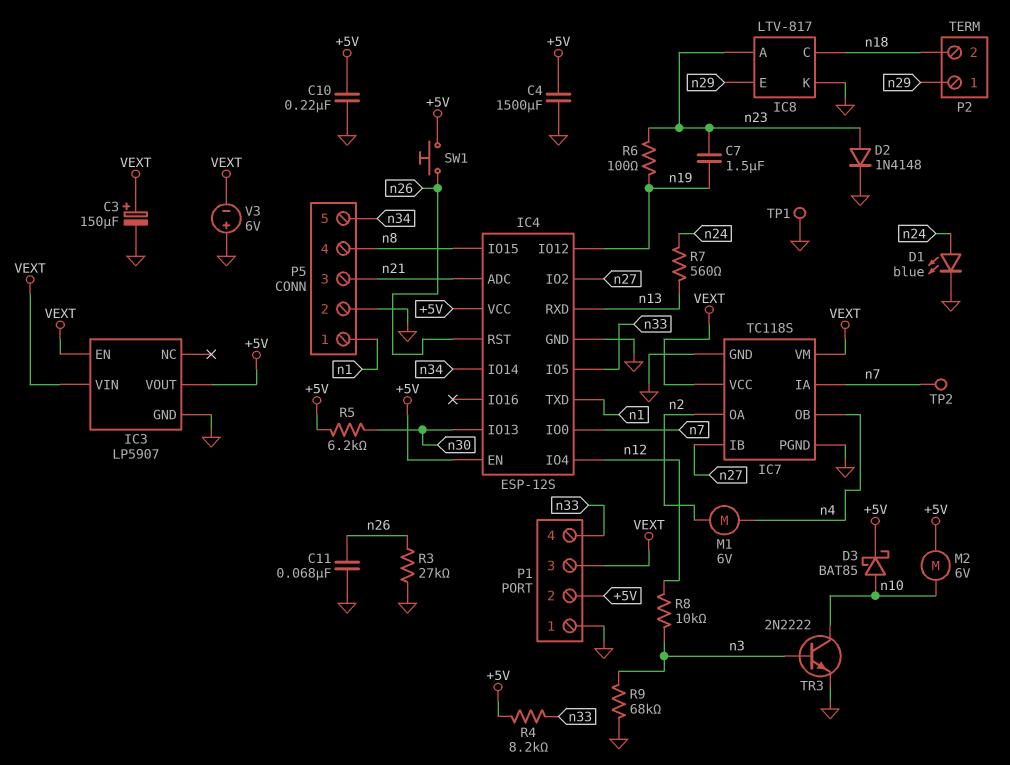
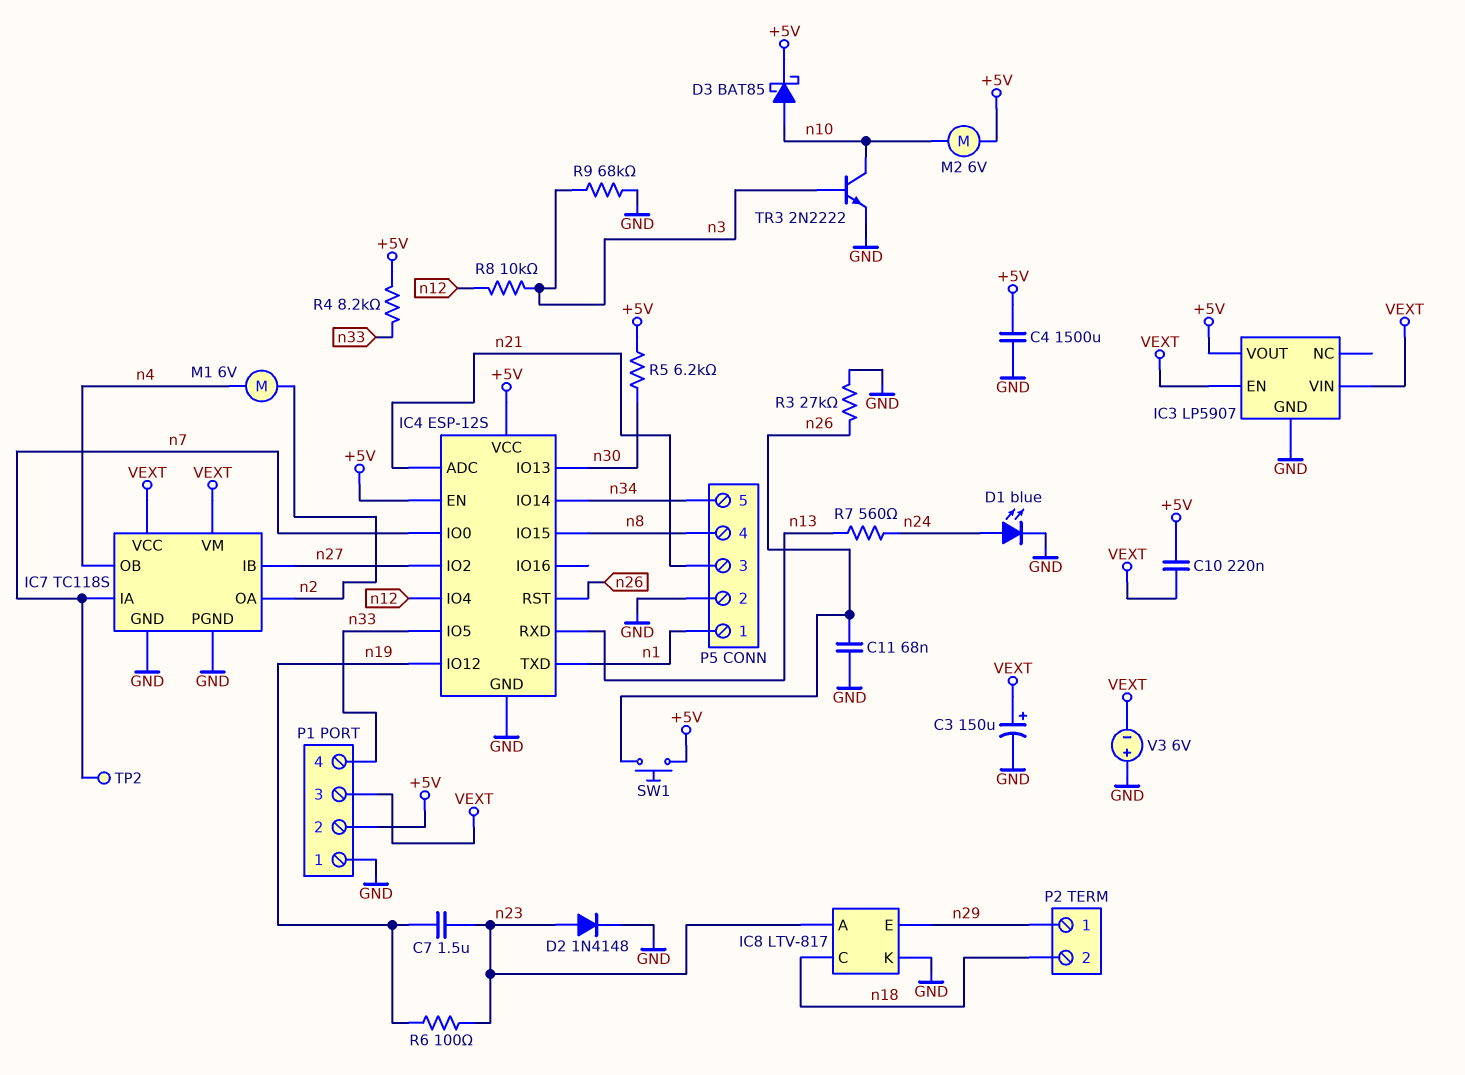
C10: 220nF (+5V, GND) -> 220nF (+5V, VEXT)
TP1: test point (GND) -> none

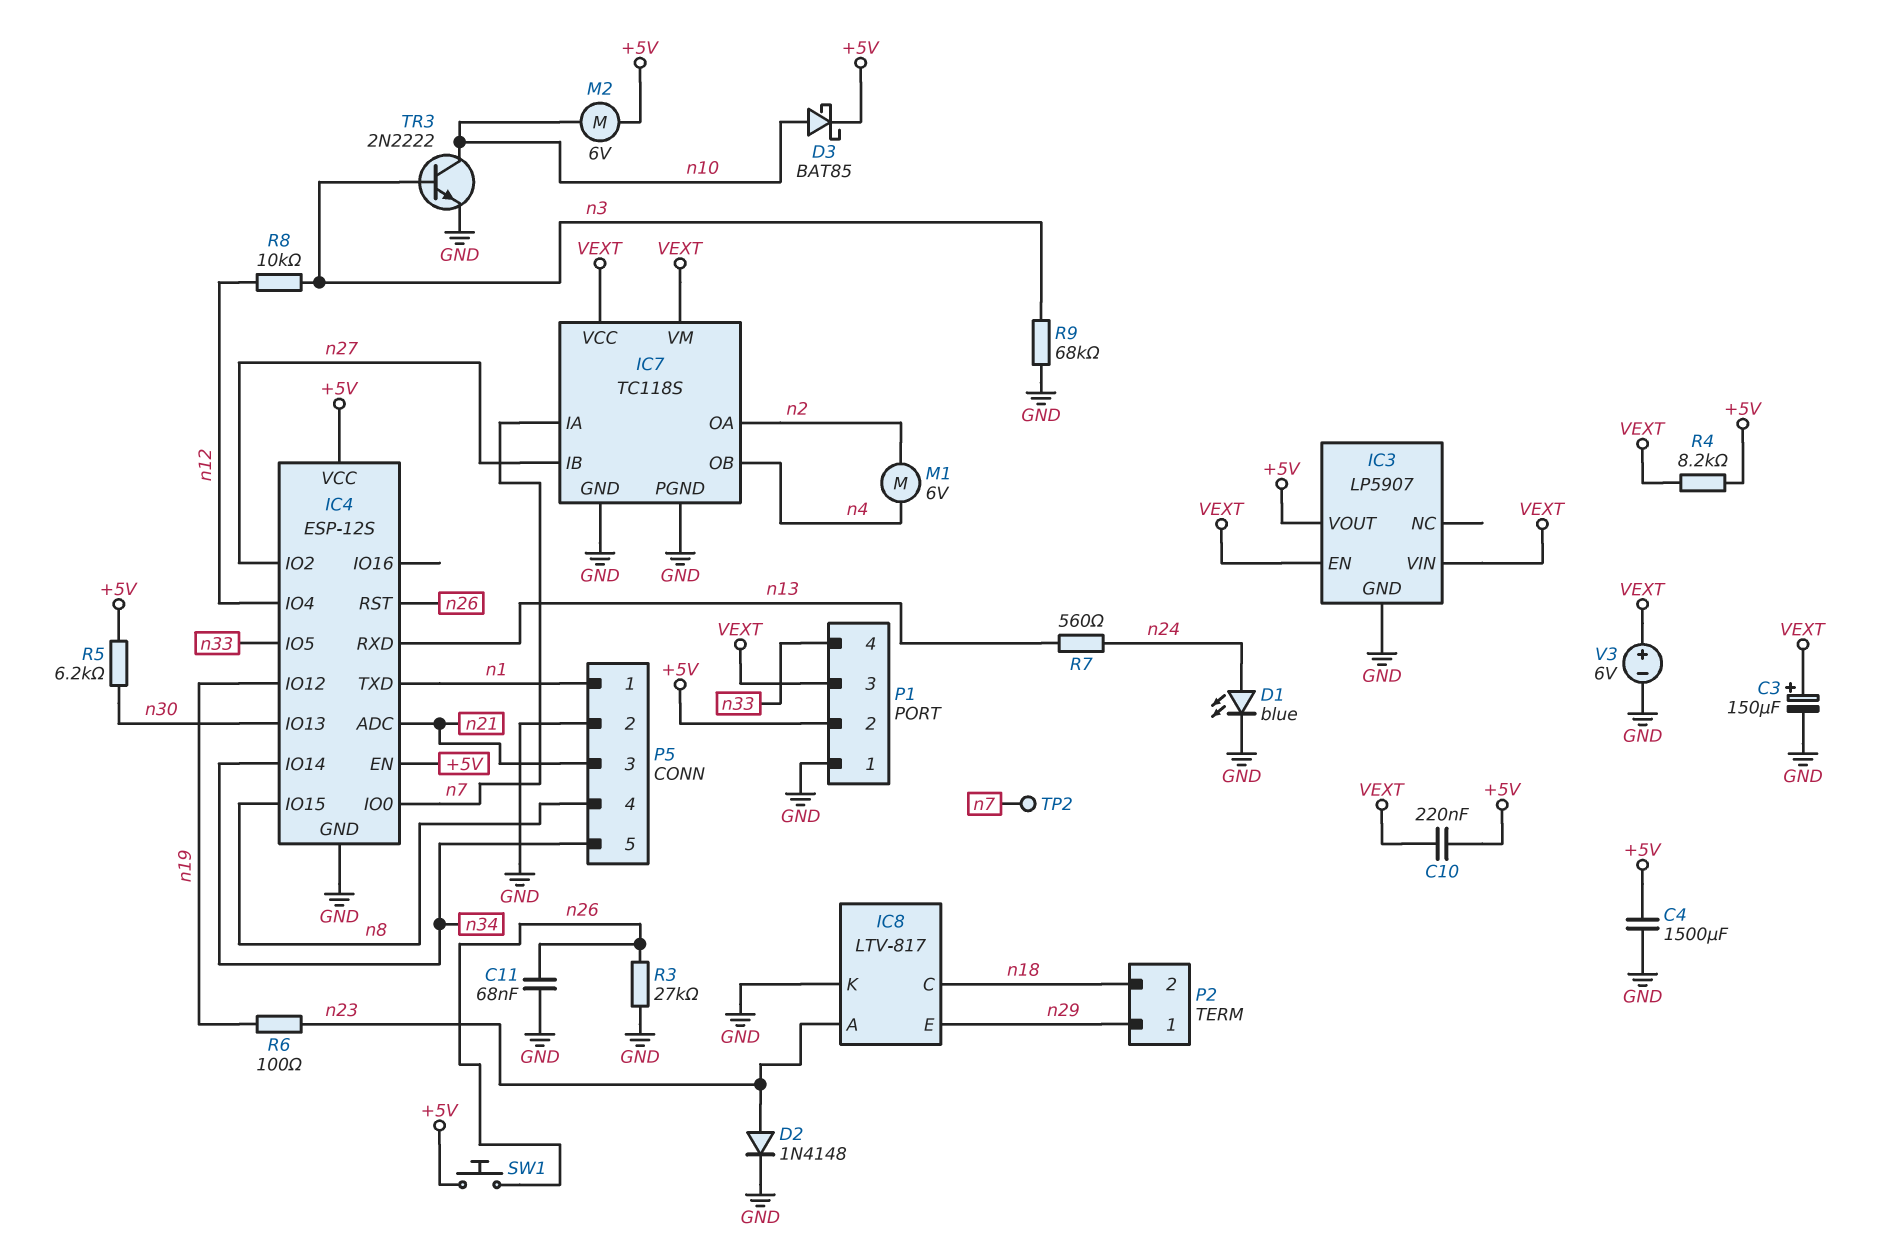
C7: 1.5uF (n19, n23) -> none
R4: 8.2k (+5V, n33) -> 8.2k (+5V, VEXT)
V3: 6V (plus GND, minus VEXT) -> 6V (plus VEXT, minus GND)

